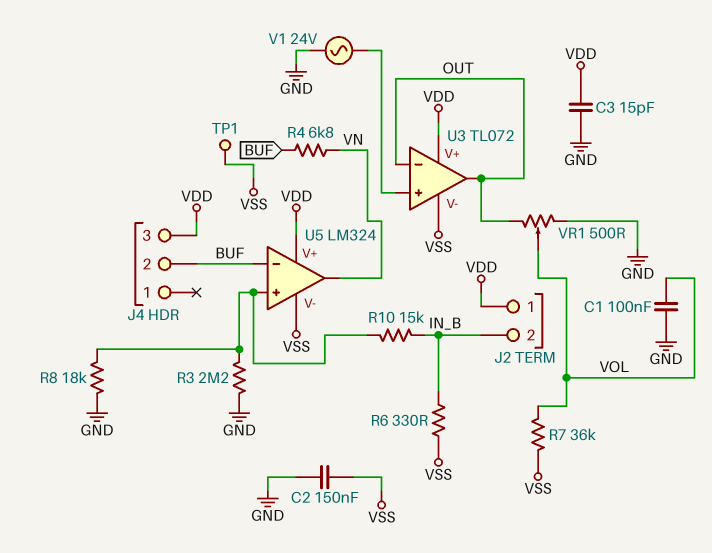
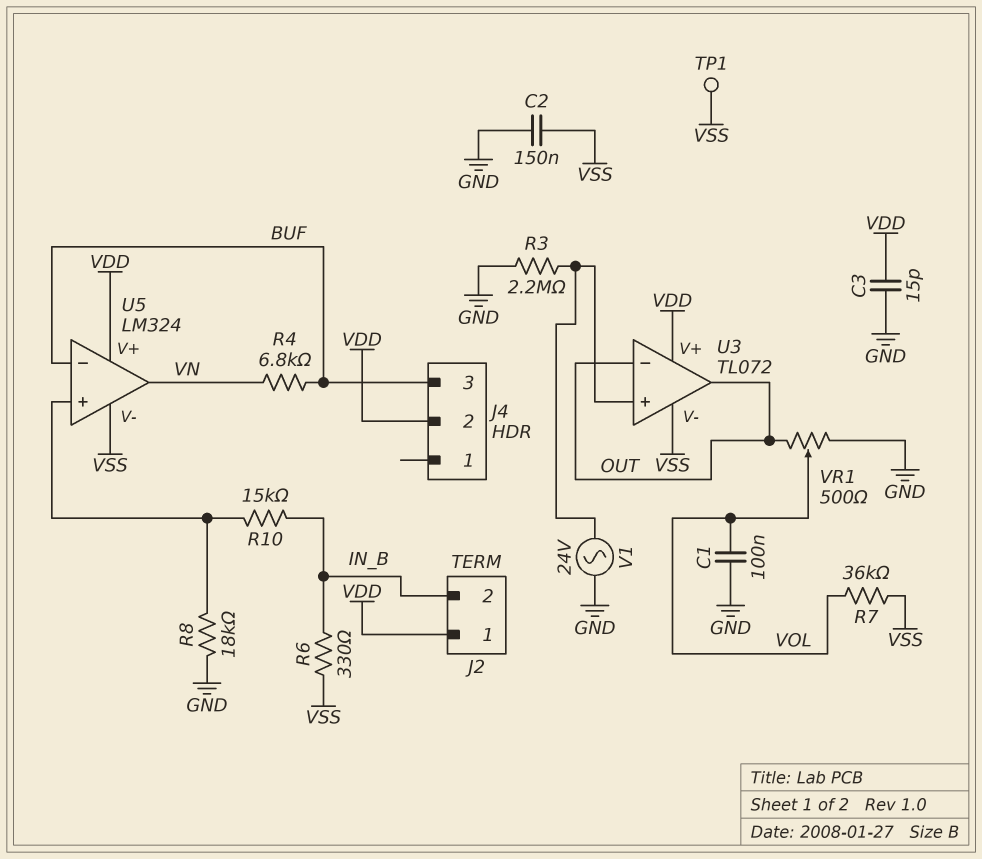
J4 pin 2: BUF -> VDD
J4 pin 3: VDD -> BUF
R3: 2.2M (GND, U5/in+) -> 2.2M (GND, U3/in+)

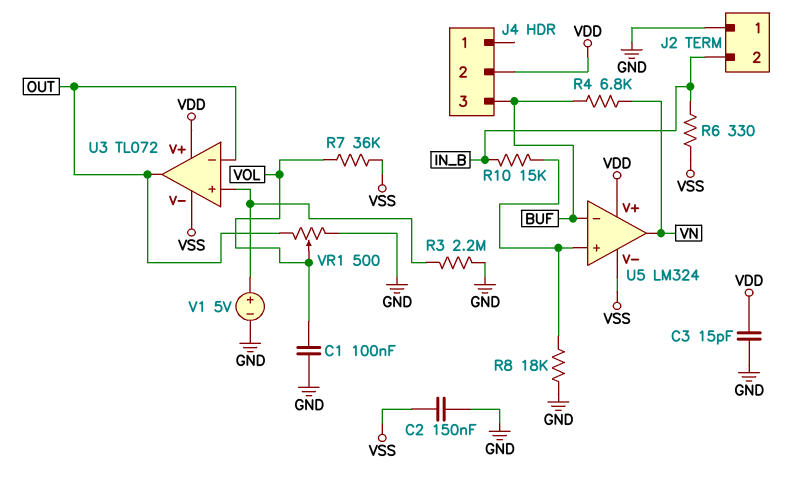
J2 pin 1: VDD -> GND
TP1: test point (VSS) -> none
V1: AC 24V (GND, U3/in+) -> 5V (plus U3/in+, minus GND)

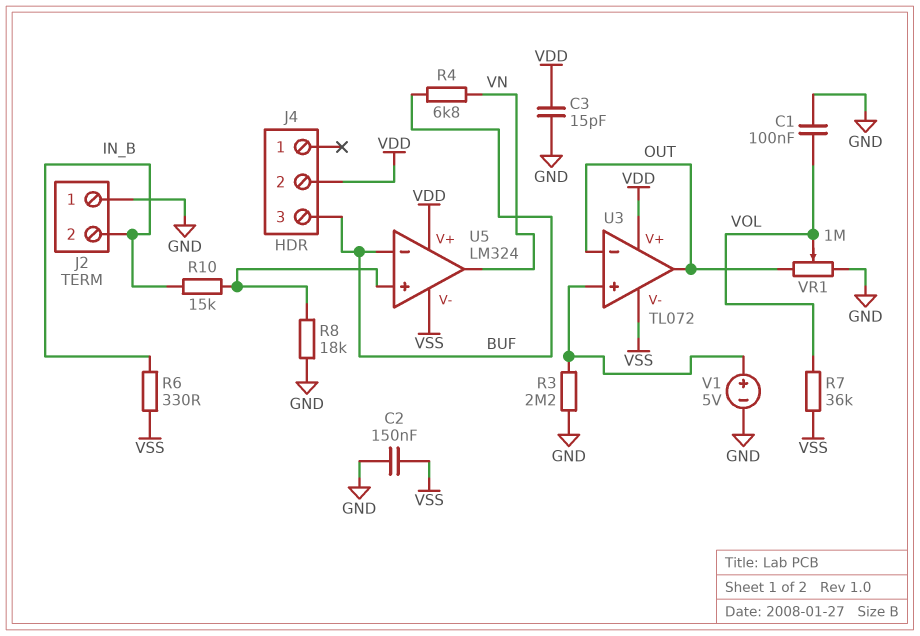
VR1: 500 (GND, OUT, wiper VOL) -> 1M (GND, OUT, wiper VOL)

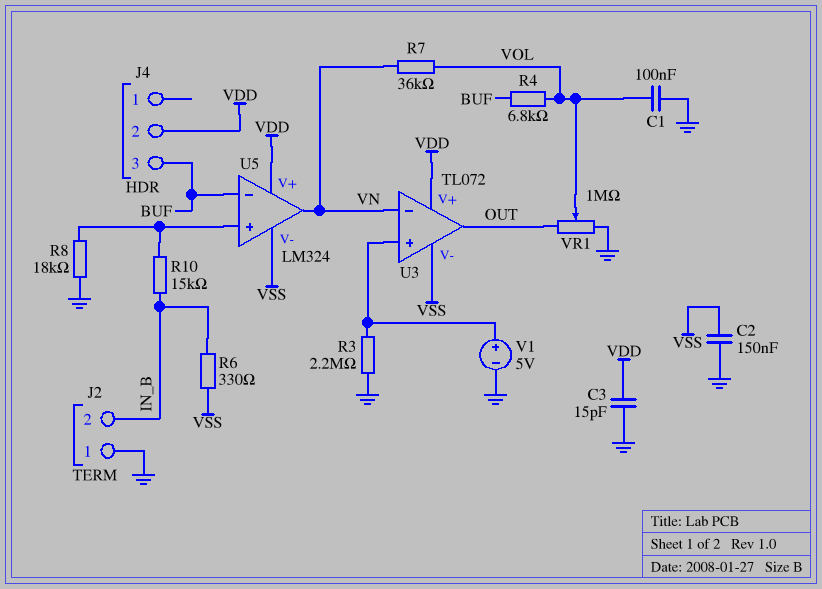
R4: 6.8k (BUF, VN) -> 6.8k (BUF, VOL)
R7: 36k (VOL, VSS) -> 36k (VN, VOL)
U3 pin in-: OUT -> VN

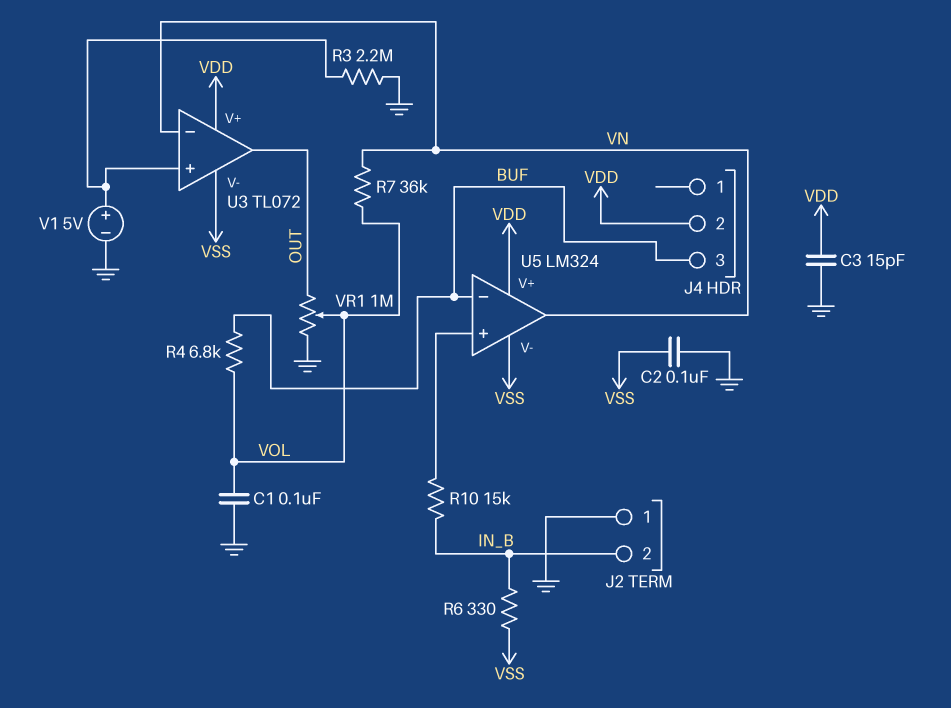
C2: 150nF (GND, VSS) -> 100nF (GND, VSS)
R8: 18k (GND, U5/in+) -> none

